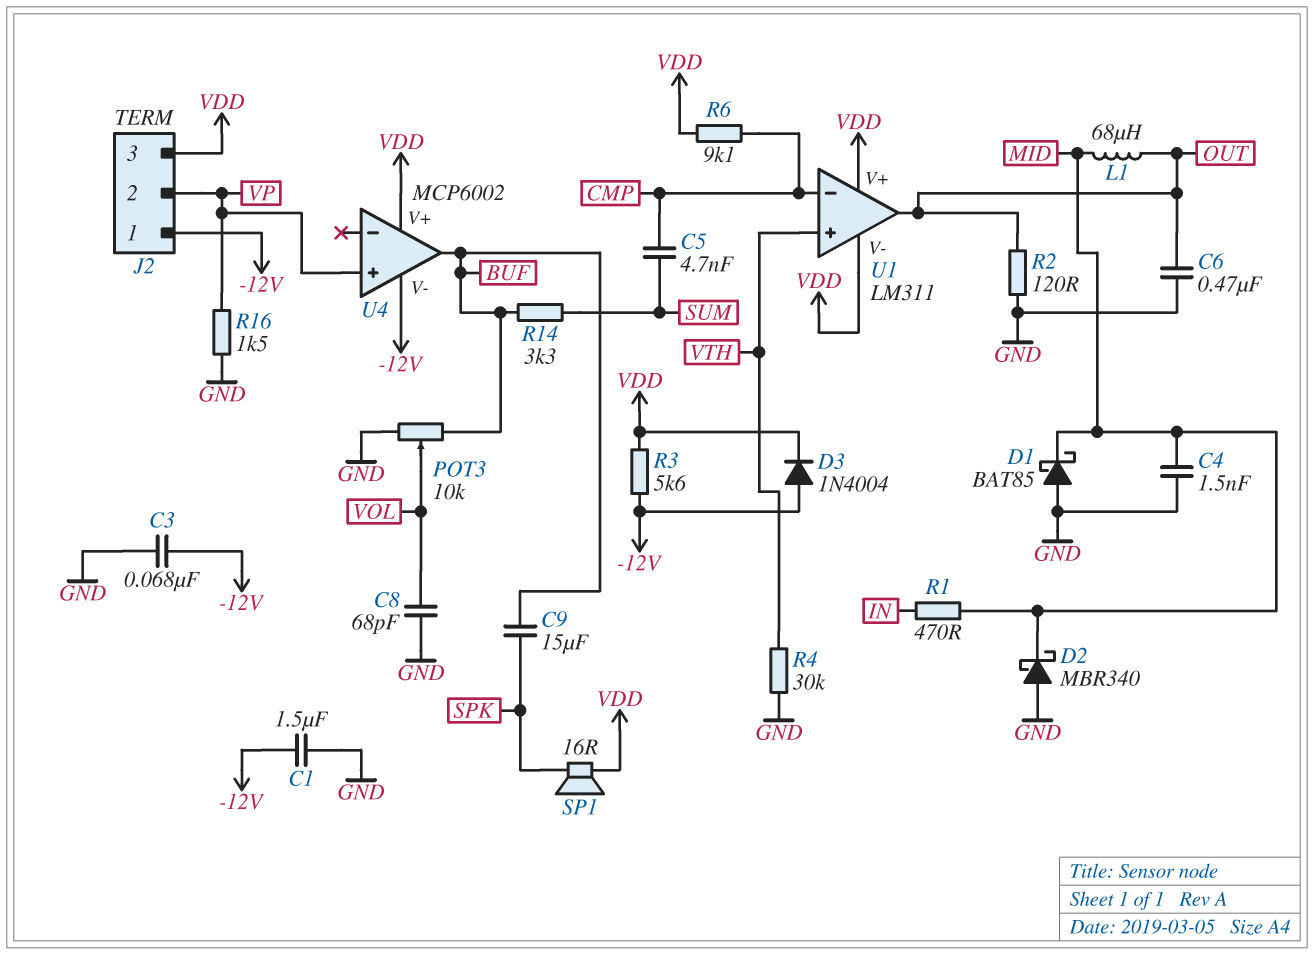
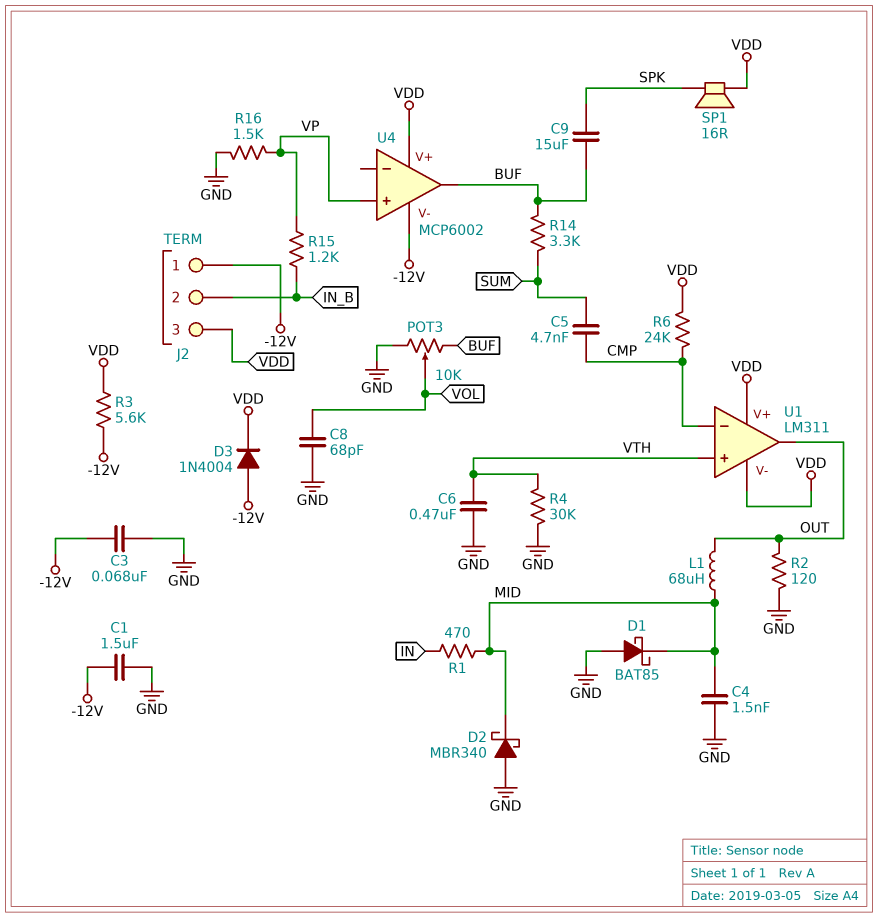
C6: 470nF (GND, OUT) -> 470nF (GND, VTH)
J2 pin 2: VP -> IN_B
R6: 9.1k (CMP, VDD) -> 24k (CMP, VDD)
R15: none -> 1.2k (IN_B, VP)

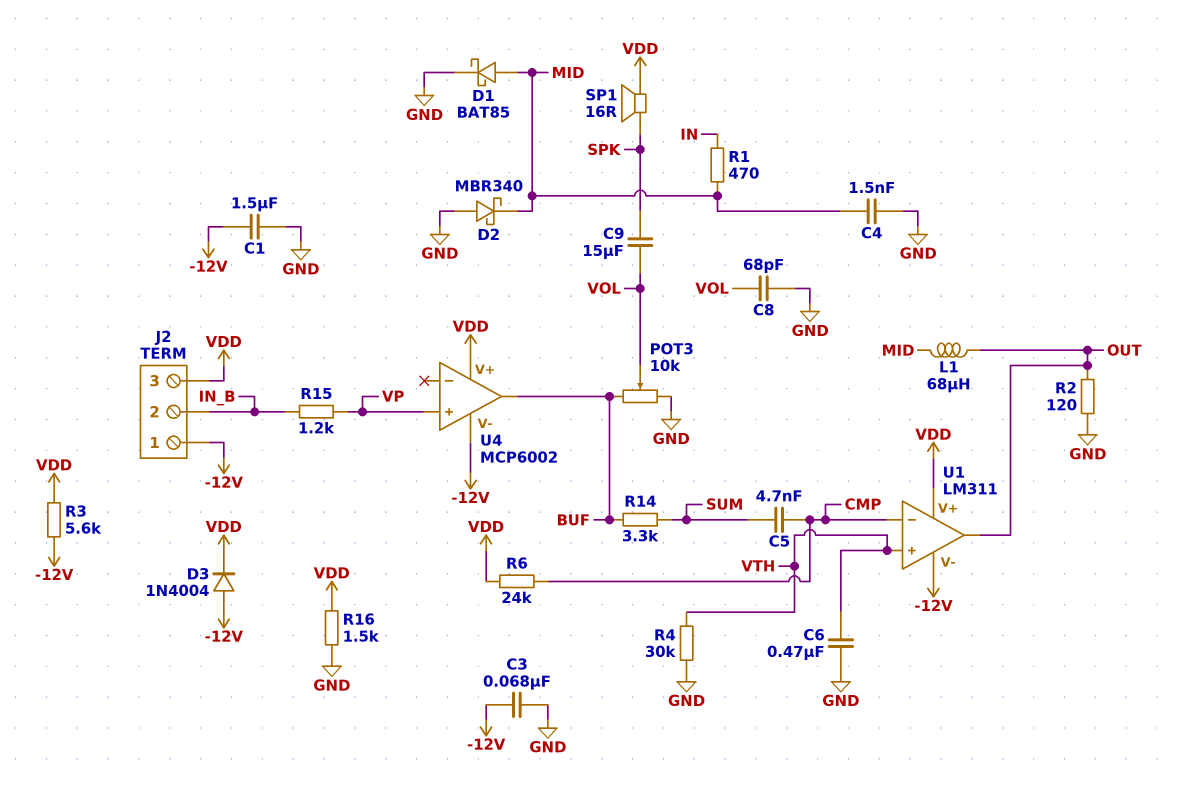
C9: 15uF (BUF, SPK) -> 15uF (SPK, VOL)
D1: schottky BAT85 (A GND, K MID) -> schottky BAT85 (A MID, K GND)
R16: 1.5k (GND, VP) -> 1.5k (GND, VDD)
U1 pin V-: VDD -> -12V

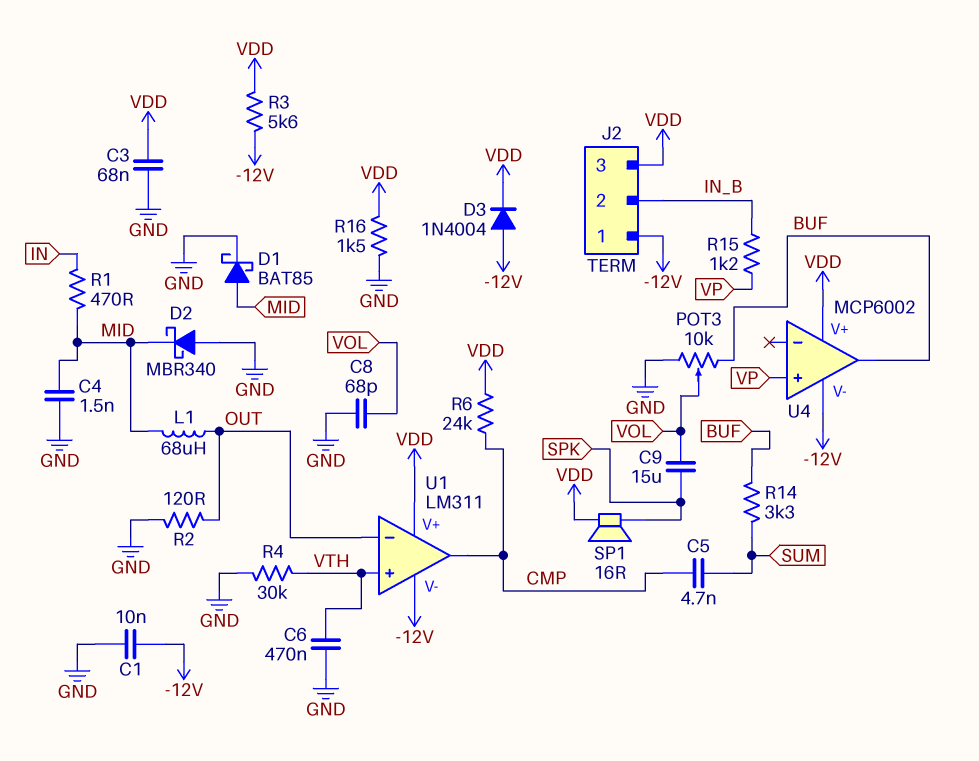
C1: 1.5uF (-12V, GND) -> 10nF (-12V, GND)
C3: 68nF (-12V, GND) -> 68nF (GND, VDD)
U1 pin in-: CMP -> OUT
U1 pin out: OUT -> CMP

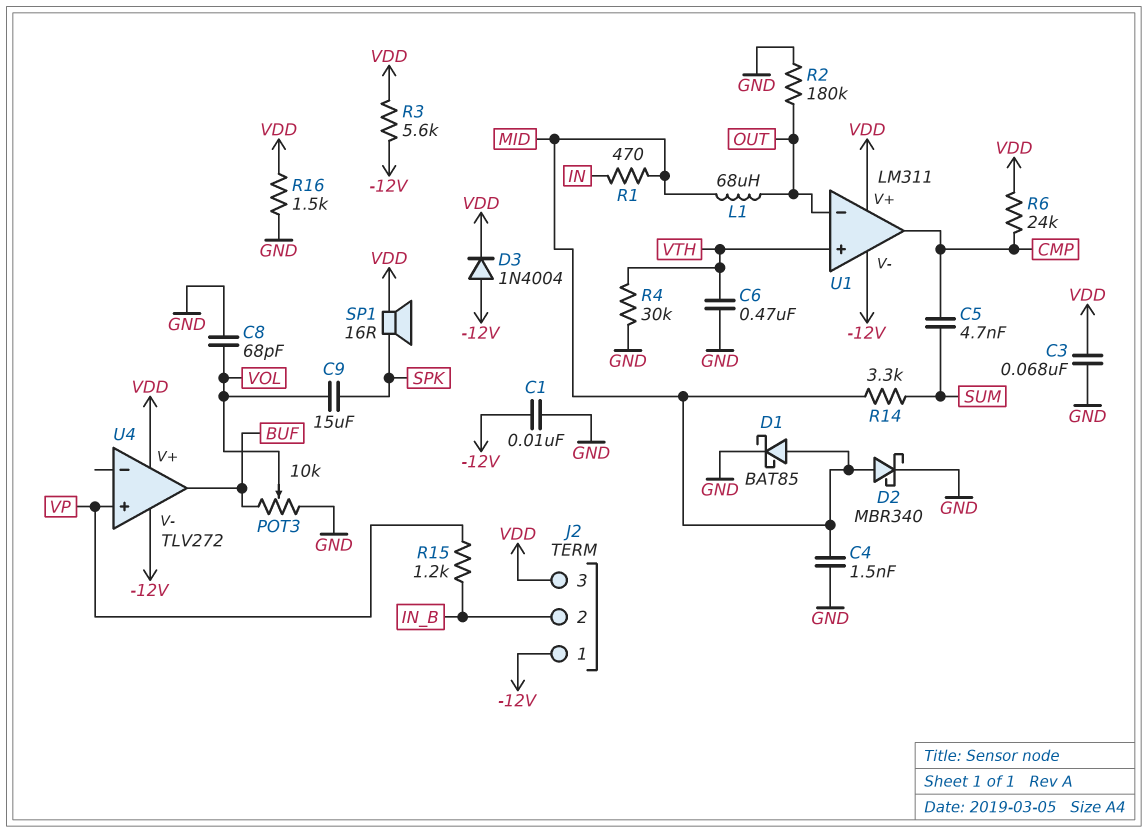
D2: schottky MBR340 (A GND, K MID) -> schottky MBR340 (A MID, K GND)
R2: 120 (GND, OUT) -> 180k (GND, OUT)
R14: 3.3k (BUF, SUM) -> 3.3k (MID, SUM)
U4: MCP6002 -> TLV272

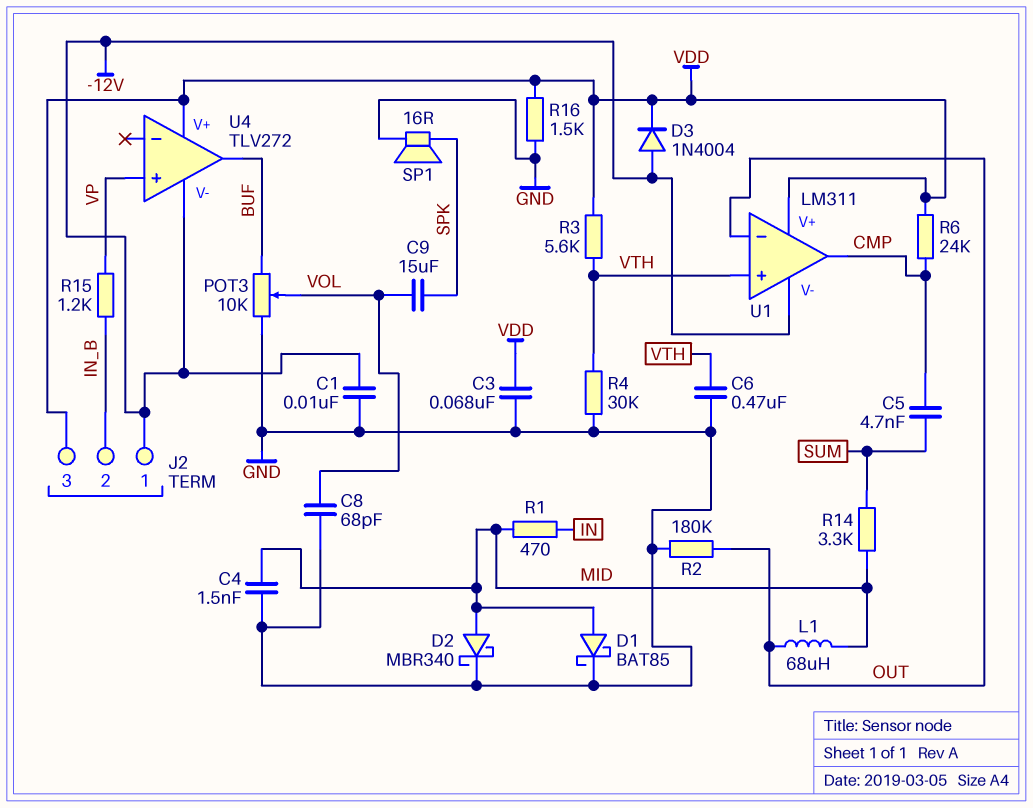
R3: 5.6k (-12V, VDD) -> 5.6k (VDD, VTH)
SP1: speaker 16R (SPK, VDD) -> speaker 16R (GND, SPK)

